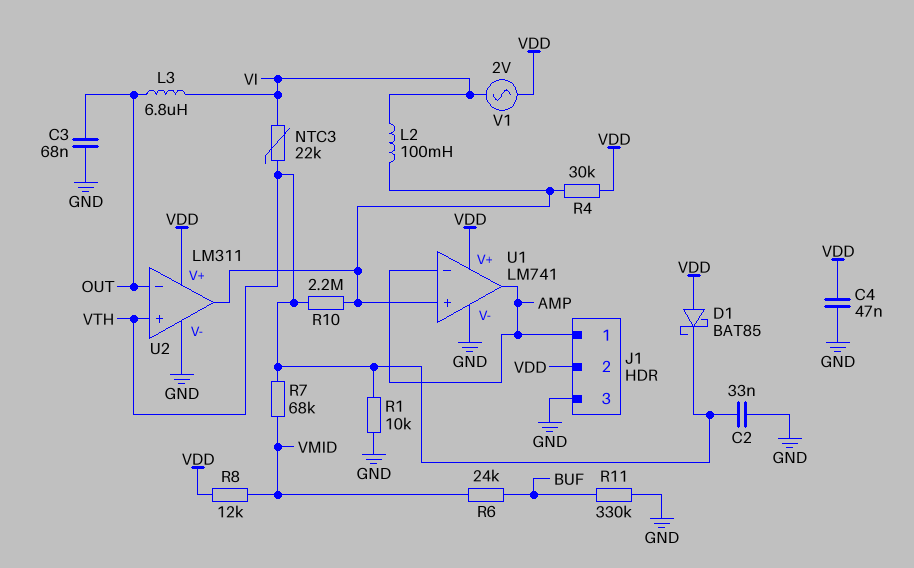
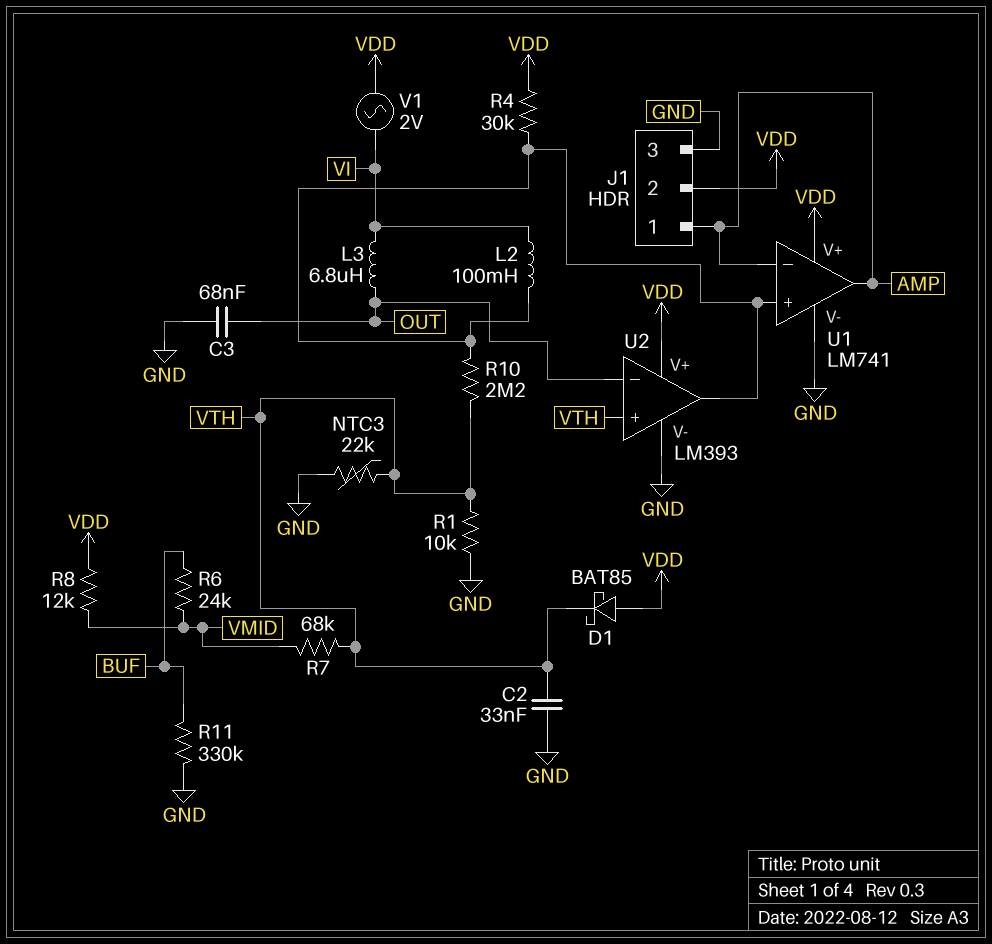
C4: 47nF (GND, VDD) -> none
NTC3: 22k (VI, VTH) -> 22k (GND, VTH)
U2: LM311 -> LM393

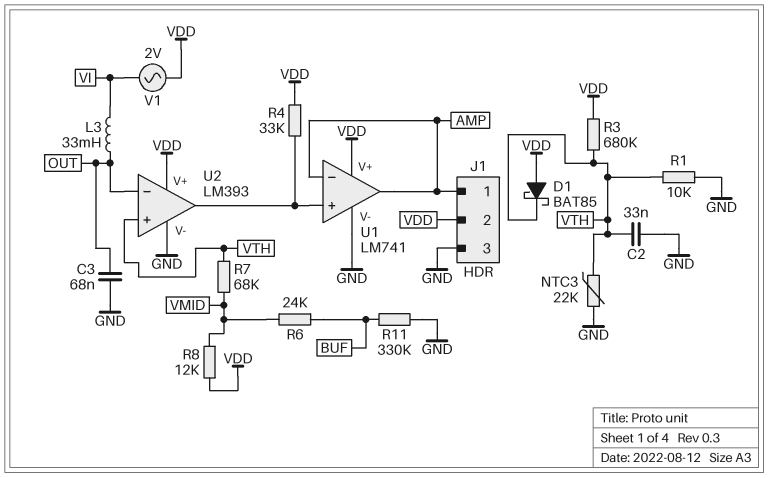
L2: 100mH (U1/in+, VI) -> none
L3: 6.8uH (OUT, VI) -> 33mH (OUT, VI)
R3: none -> 680k (VDD, VTH)
R4: 30k (U1/in+, VDD) -> 33k (U1/in+, VDD)
R10: 2.2M (U1/in+, VTH) -> none

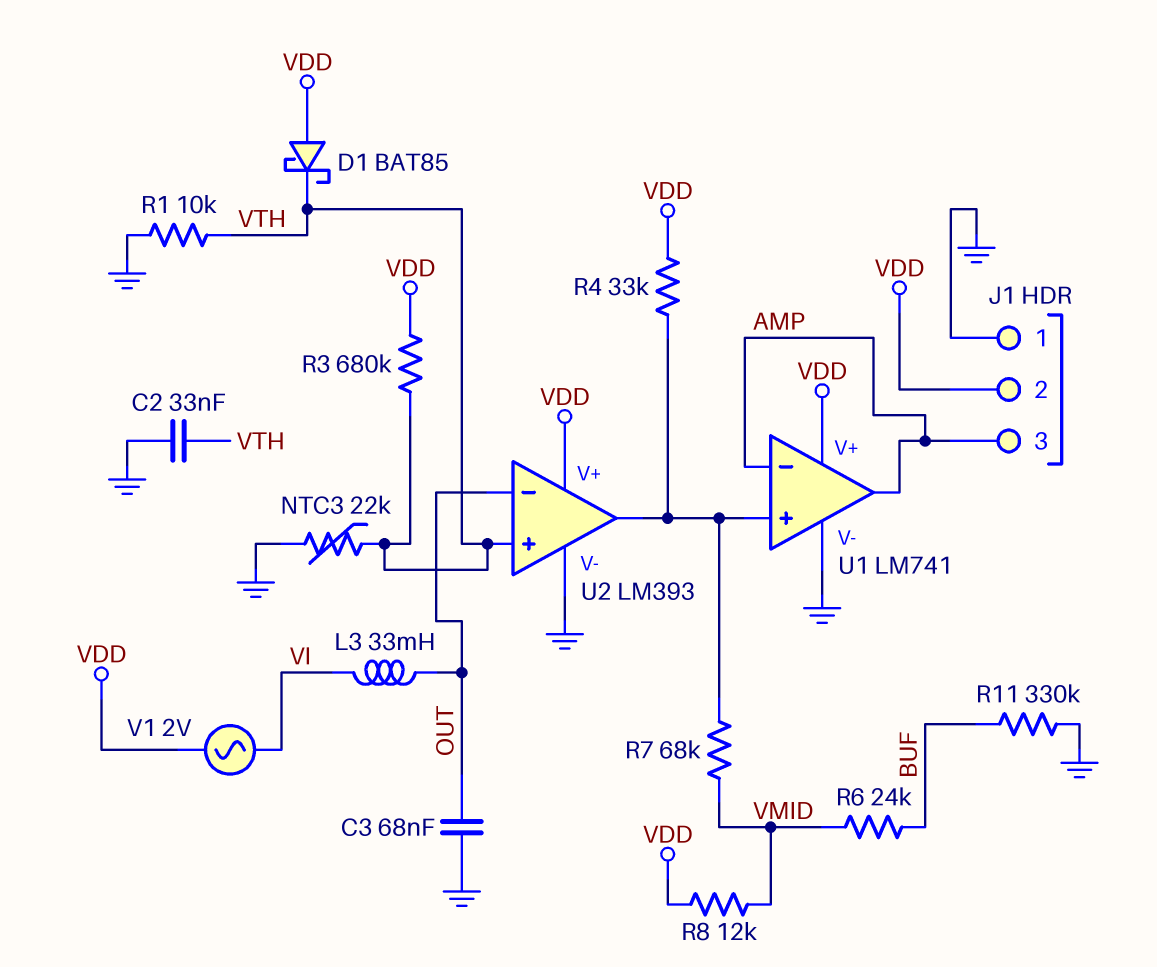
J1 pin 1: AMP -> GND
J1 pin 3: GND -> AMP
R7: 68k (VMID, VTH) -> 68k (U1/in+, VMID)

